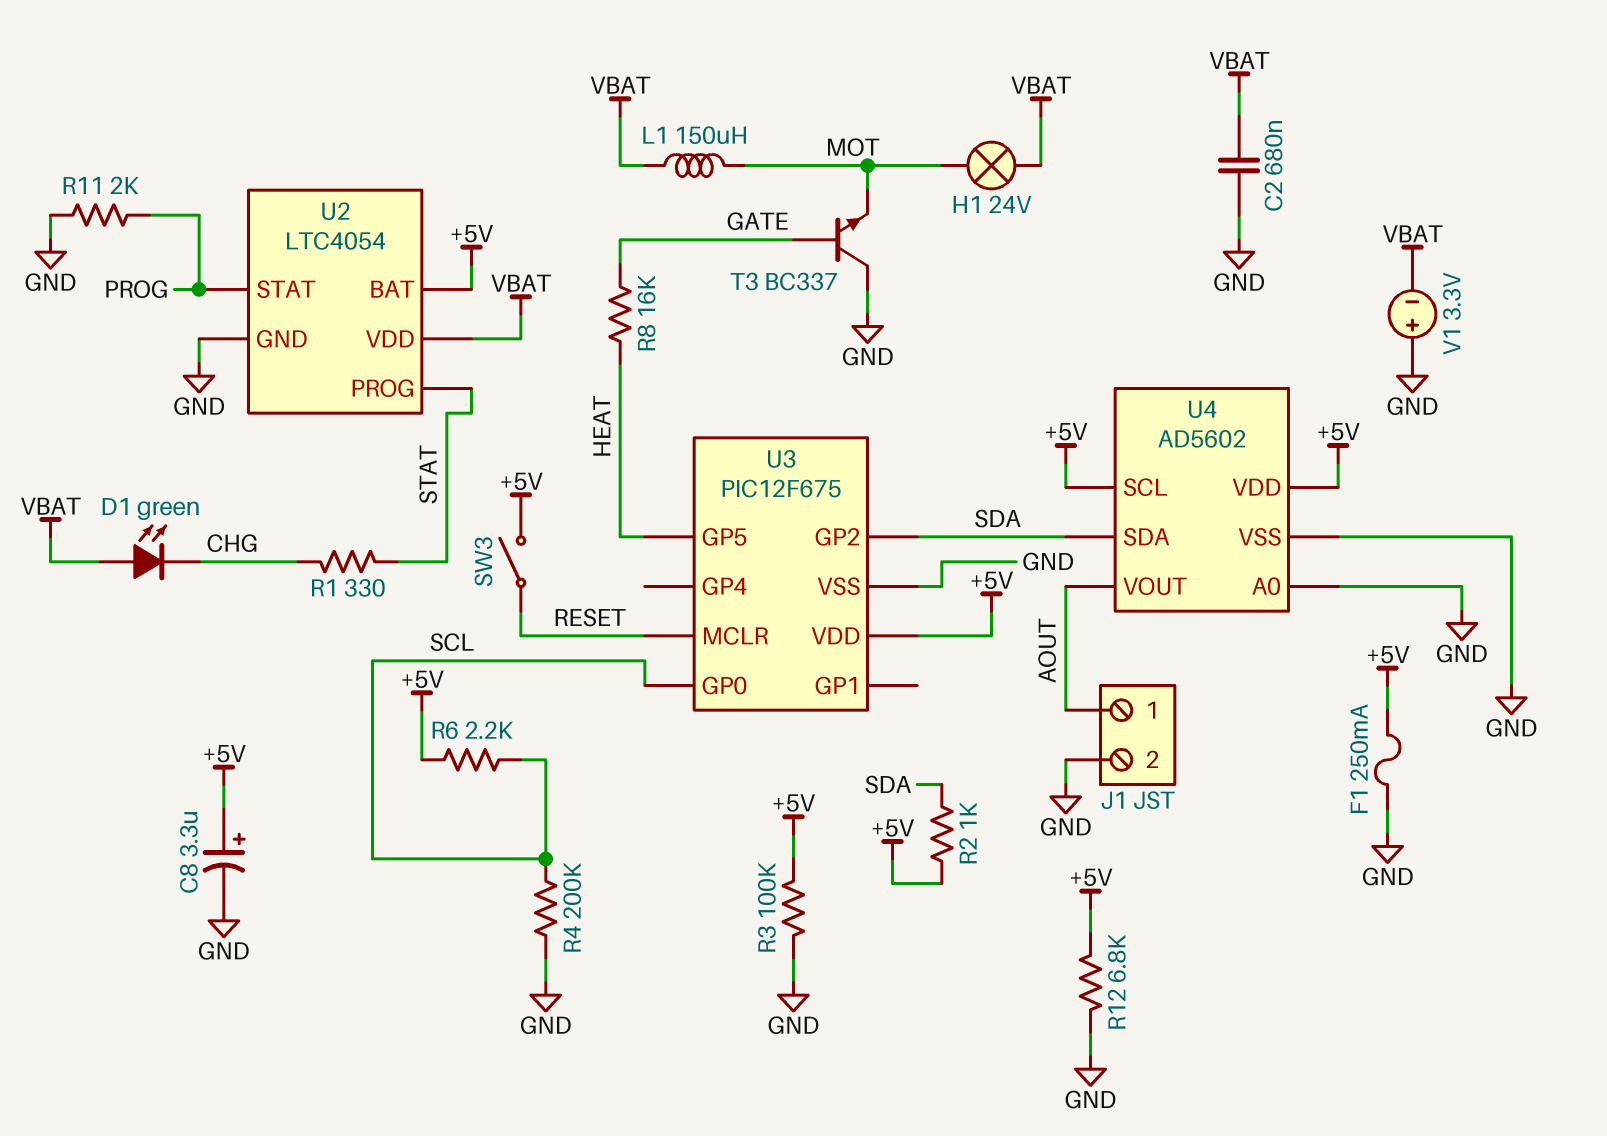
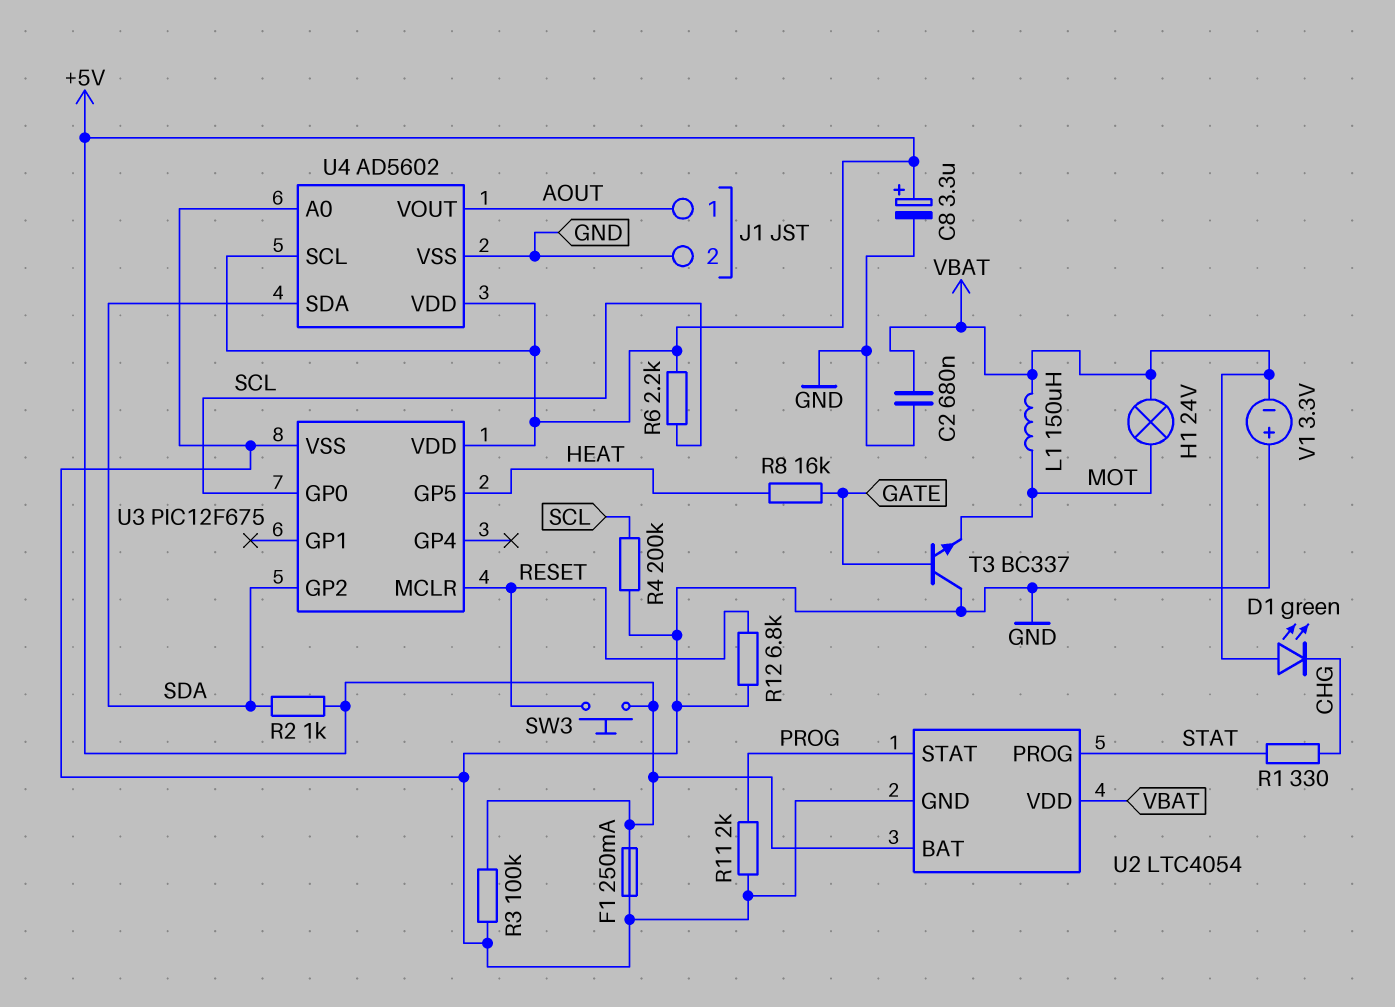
R12: 6.8k (+5V, GND) -> 6.8k (GND, RESET)
SW3: switch (+5V, RESET) -> button (+5V, RESET)

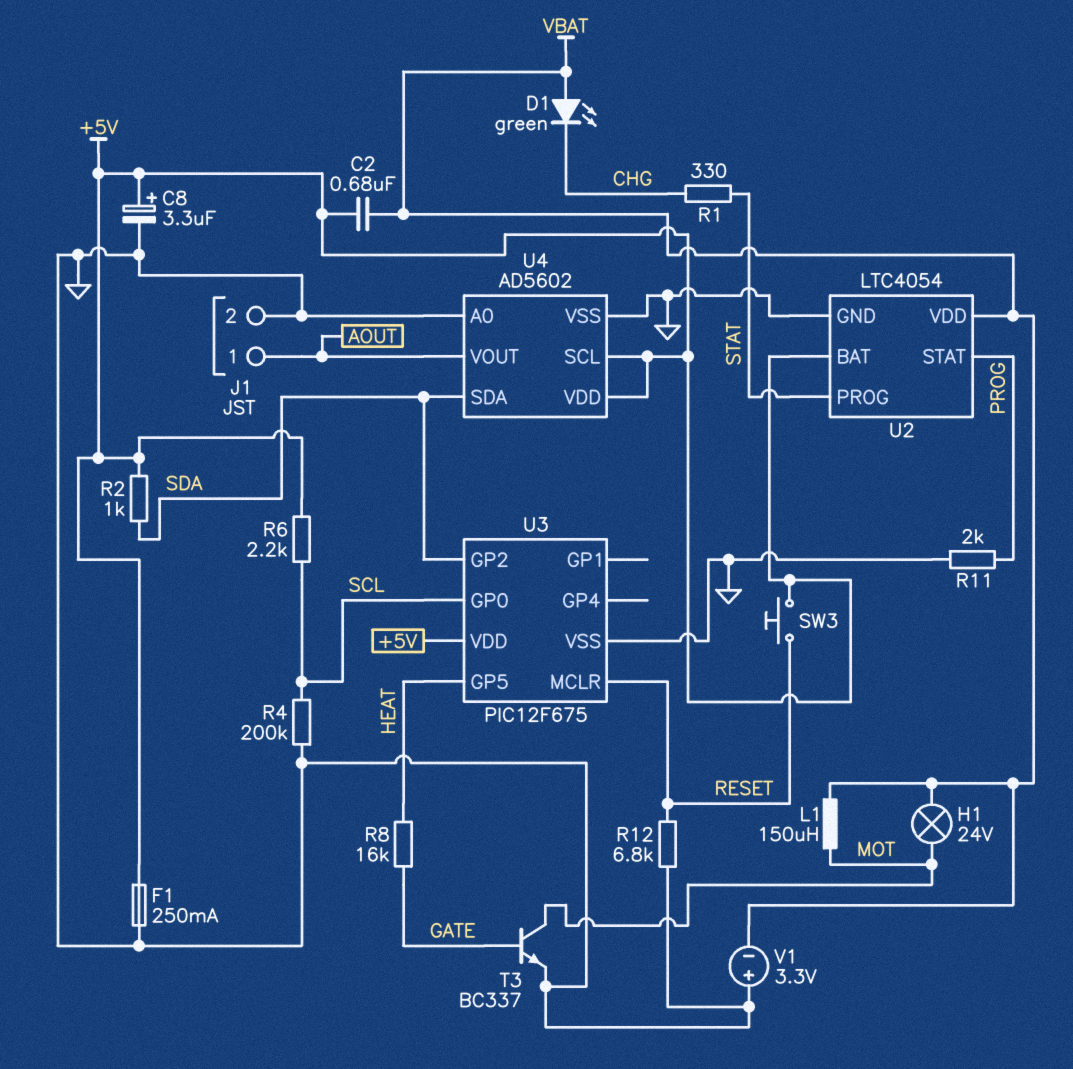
C2: 680nF (GND, VBAT) -> 680nF (+5V, VBAT)
R3: 100k (+5V, GND) -> none
T3: NPN BC337 (B GATE, C GND, E MOT) -> NPN BC337 (B GATE, C MOT, E GND)

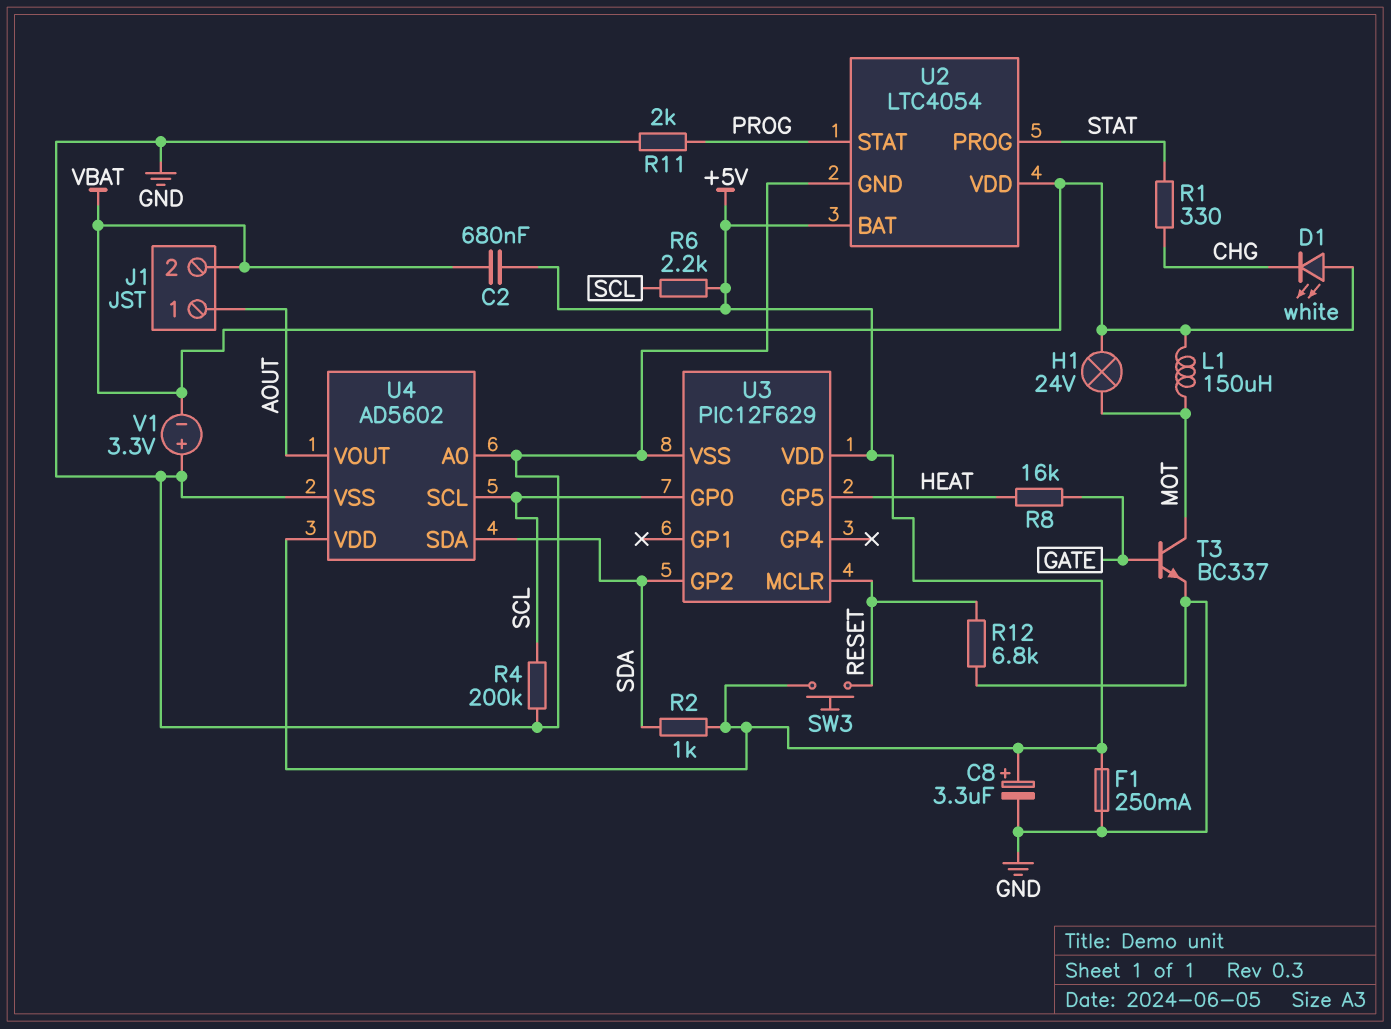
D1: LED green (A VBAT, K CHG) -> LED white (A VBAT, K CHG)
J1 pin 2: GND -> VBAT
U3: PIC12F675 -> PIC12F629
U4 pin SCL: +5V -> SCL

